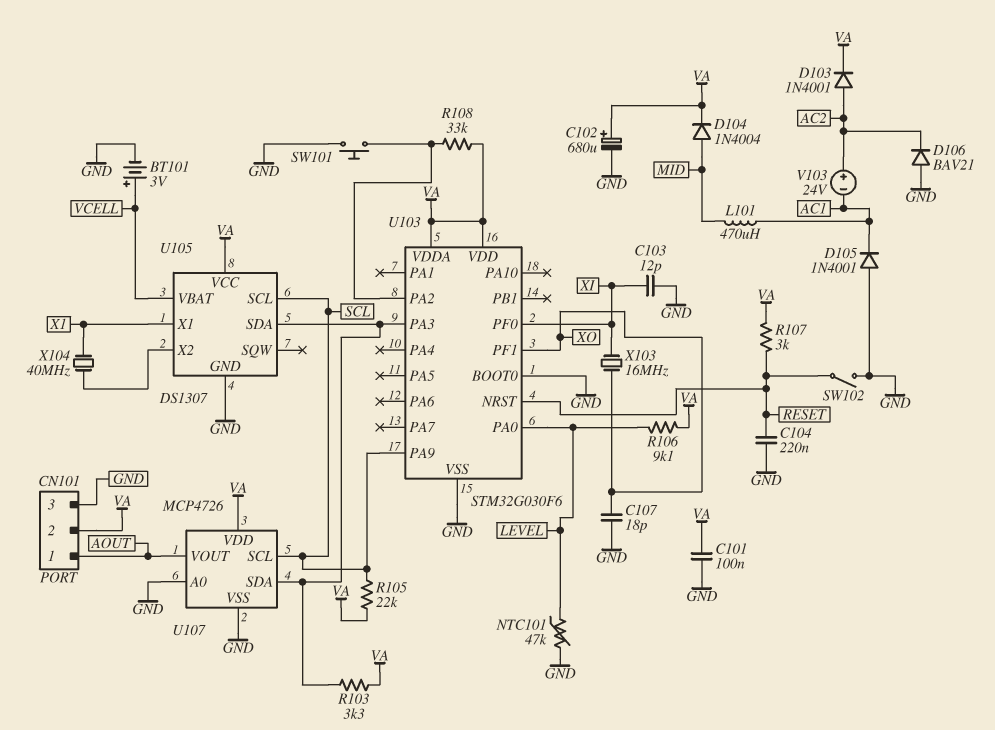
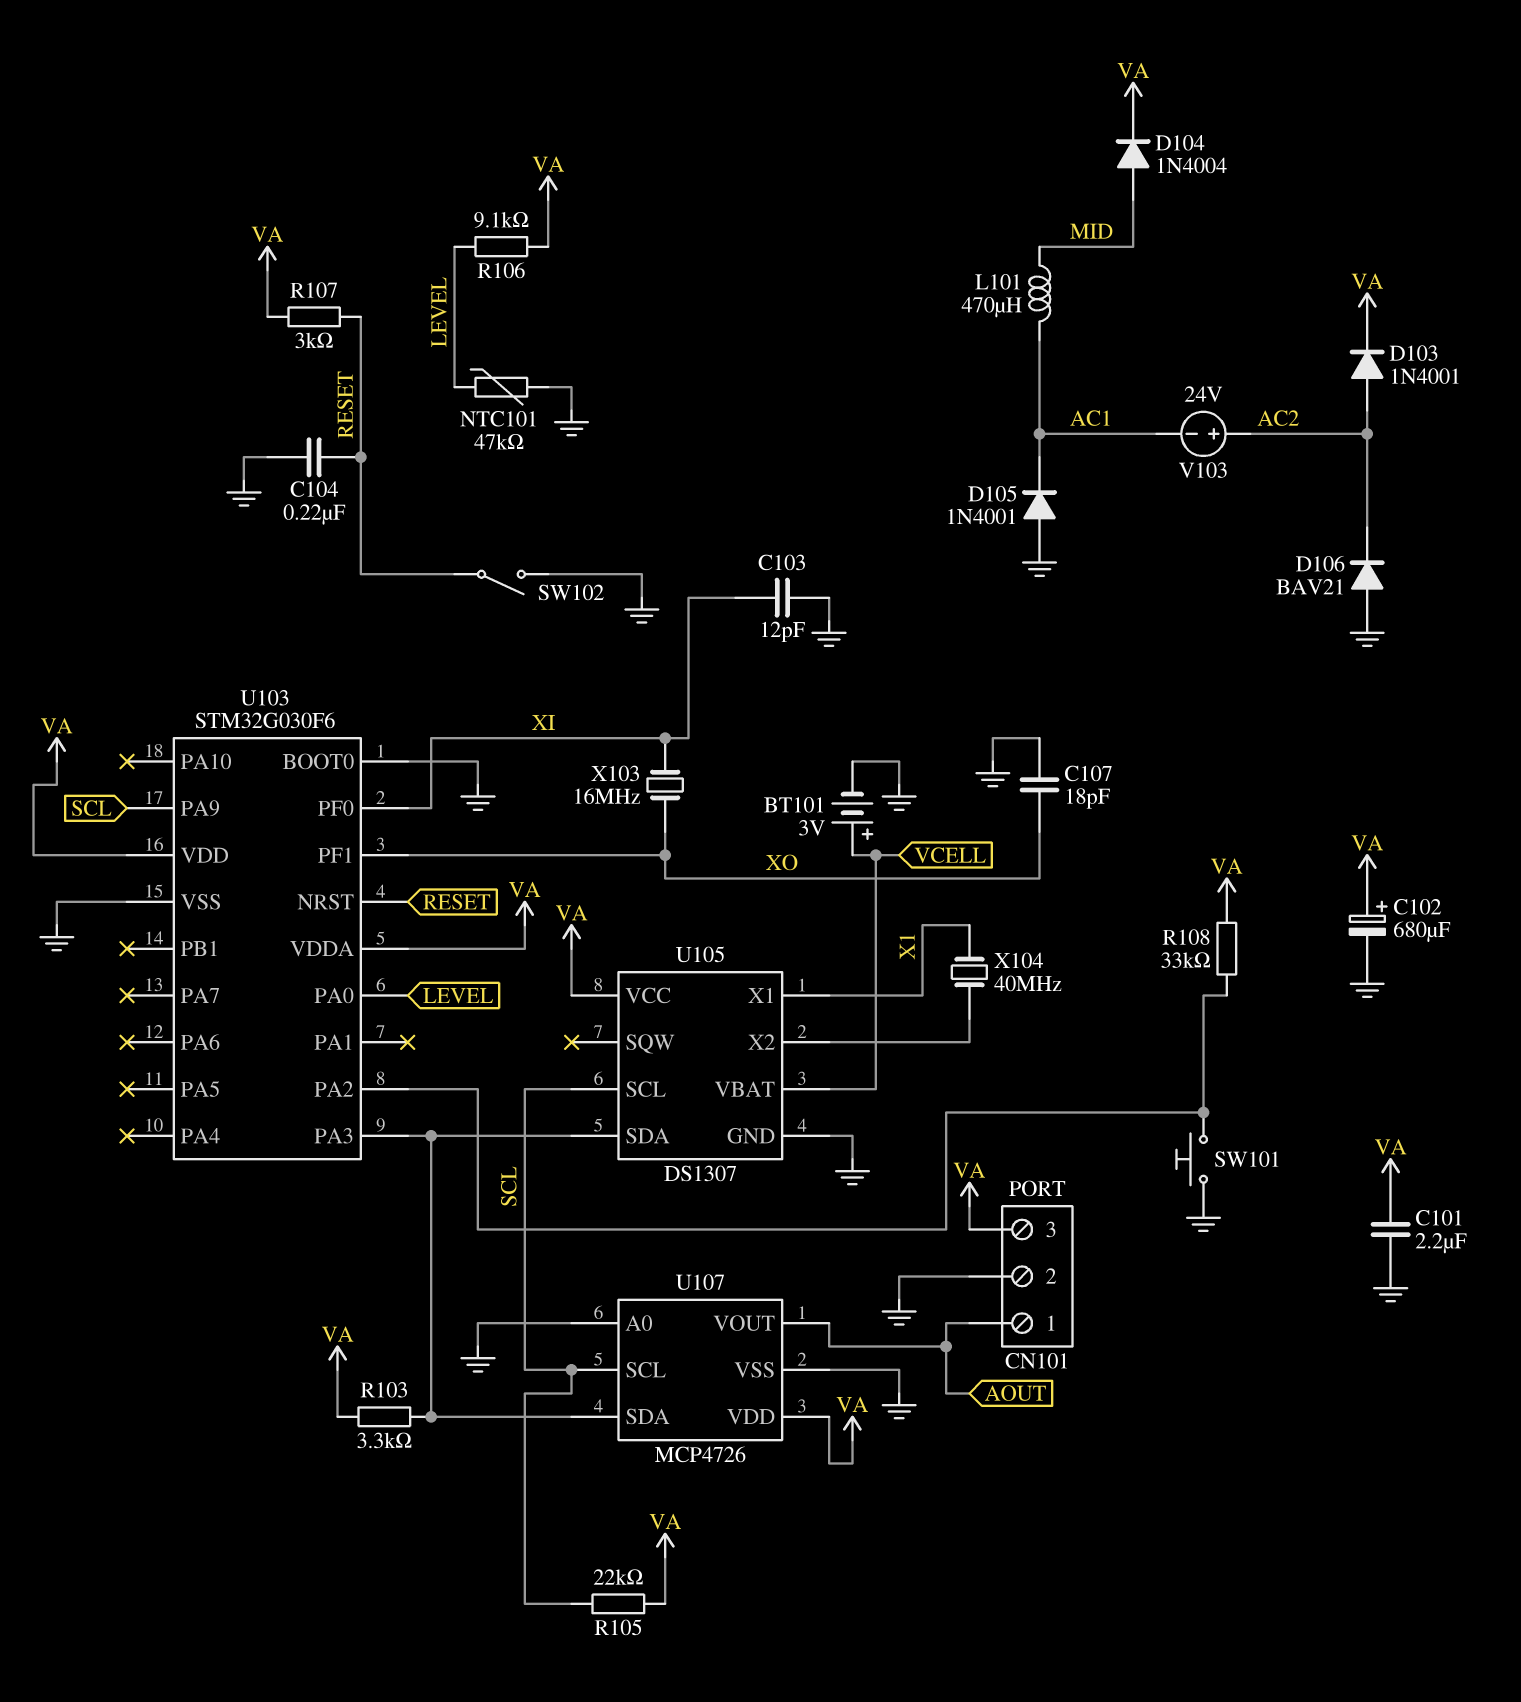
C101: 100nF (GND, VA) -> 2.2uF (GND, VA)
CN101 pin 2: VA -> GND
CN101 pin 3: GND -> VA

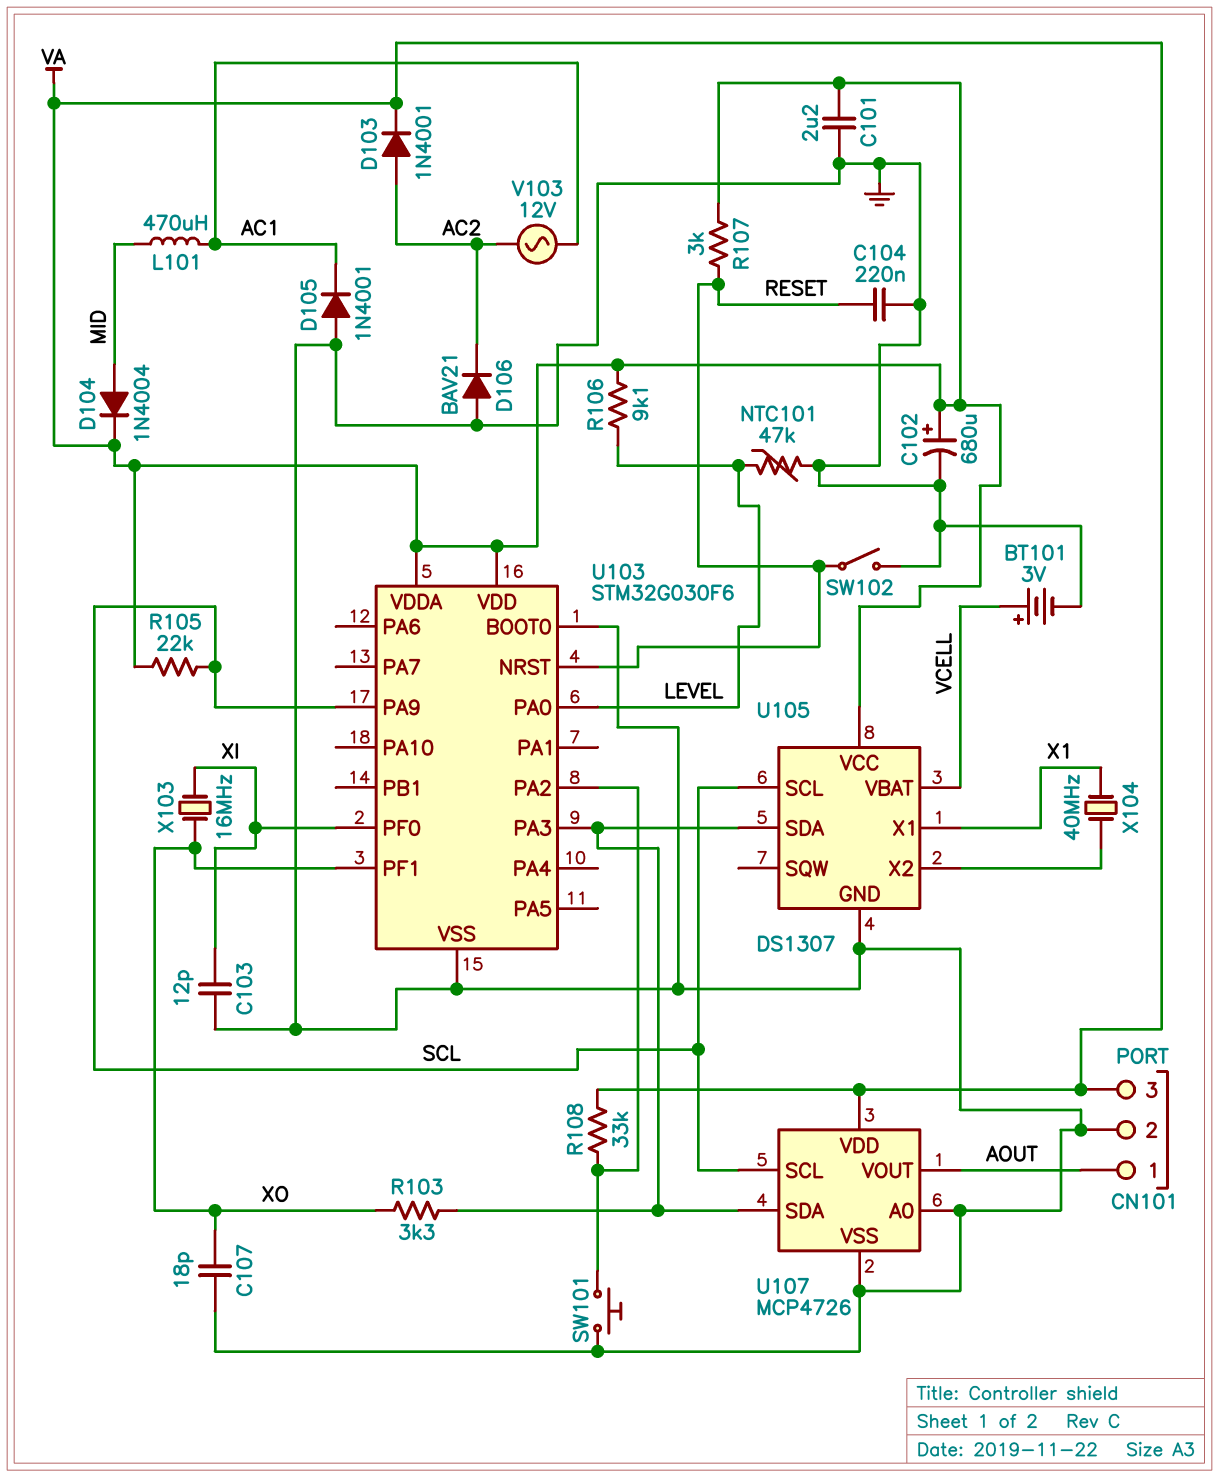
R103: 3.3k (U103/PA3, VA) -> 3.3k (U103/PA3, XO)
V103: 24V (plus AC2, minus AC1) -> AC 12V (AC1, AC2)

